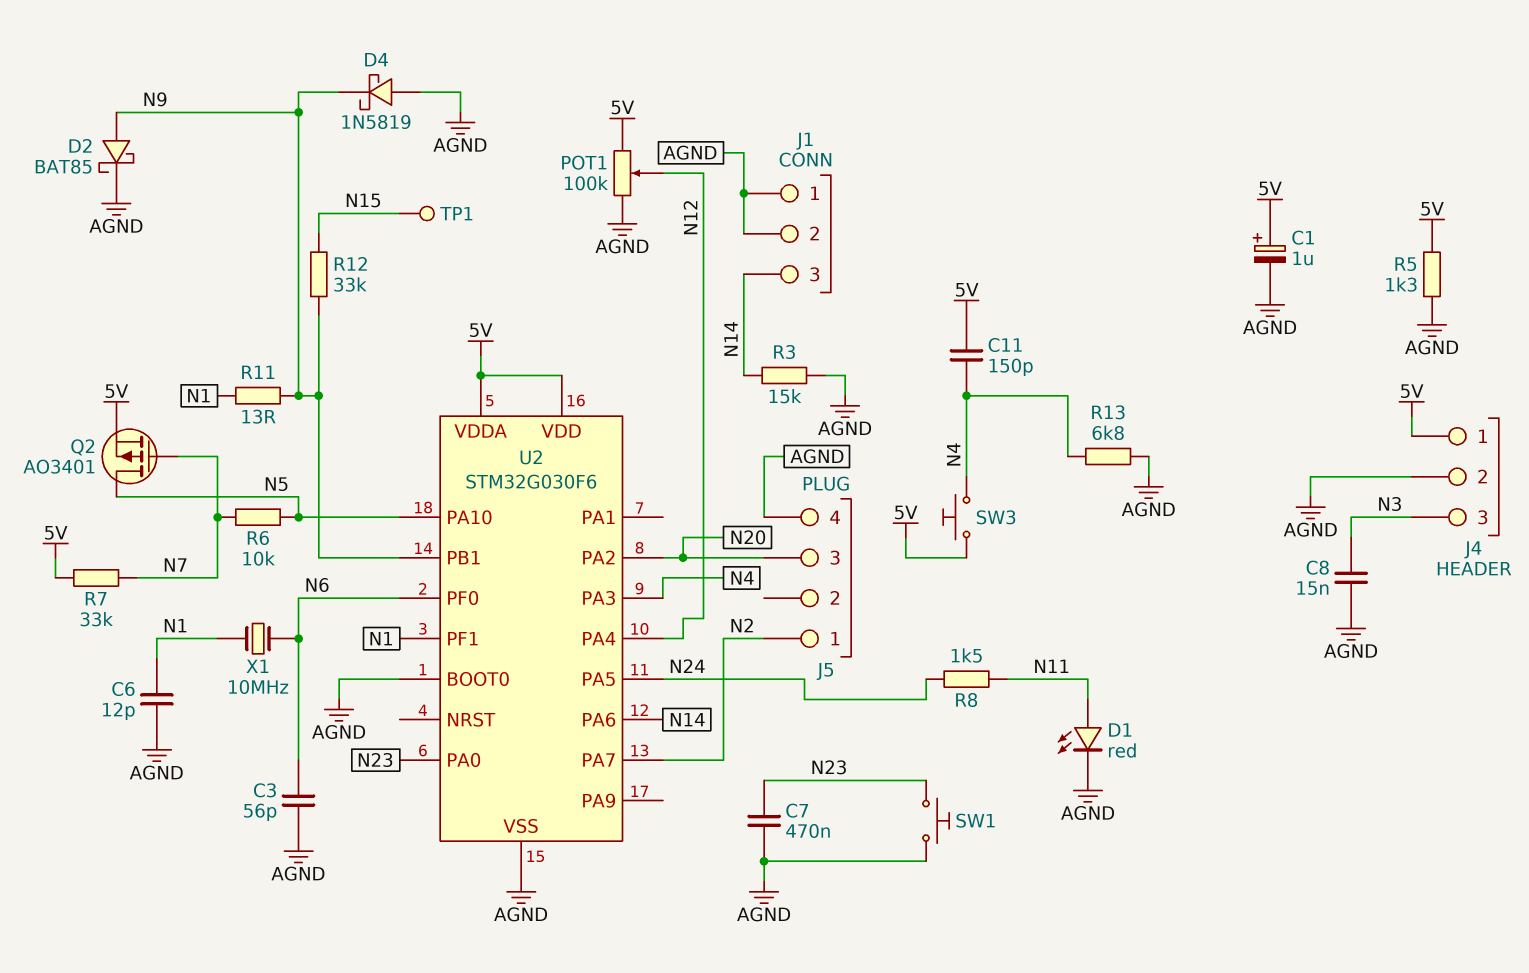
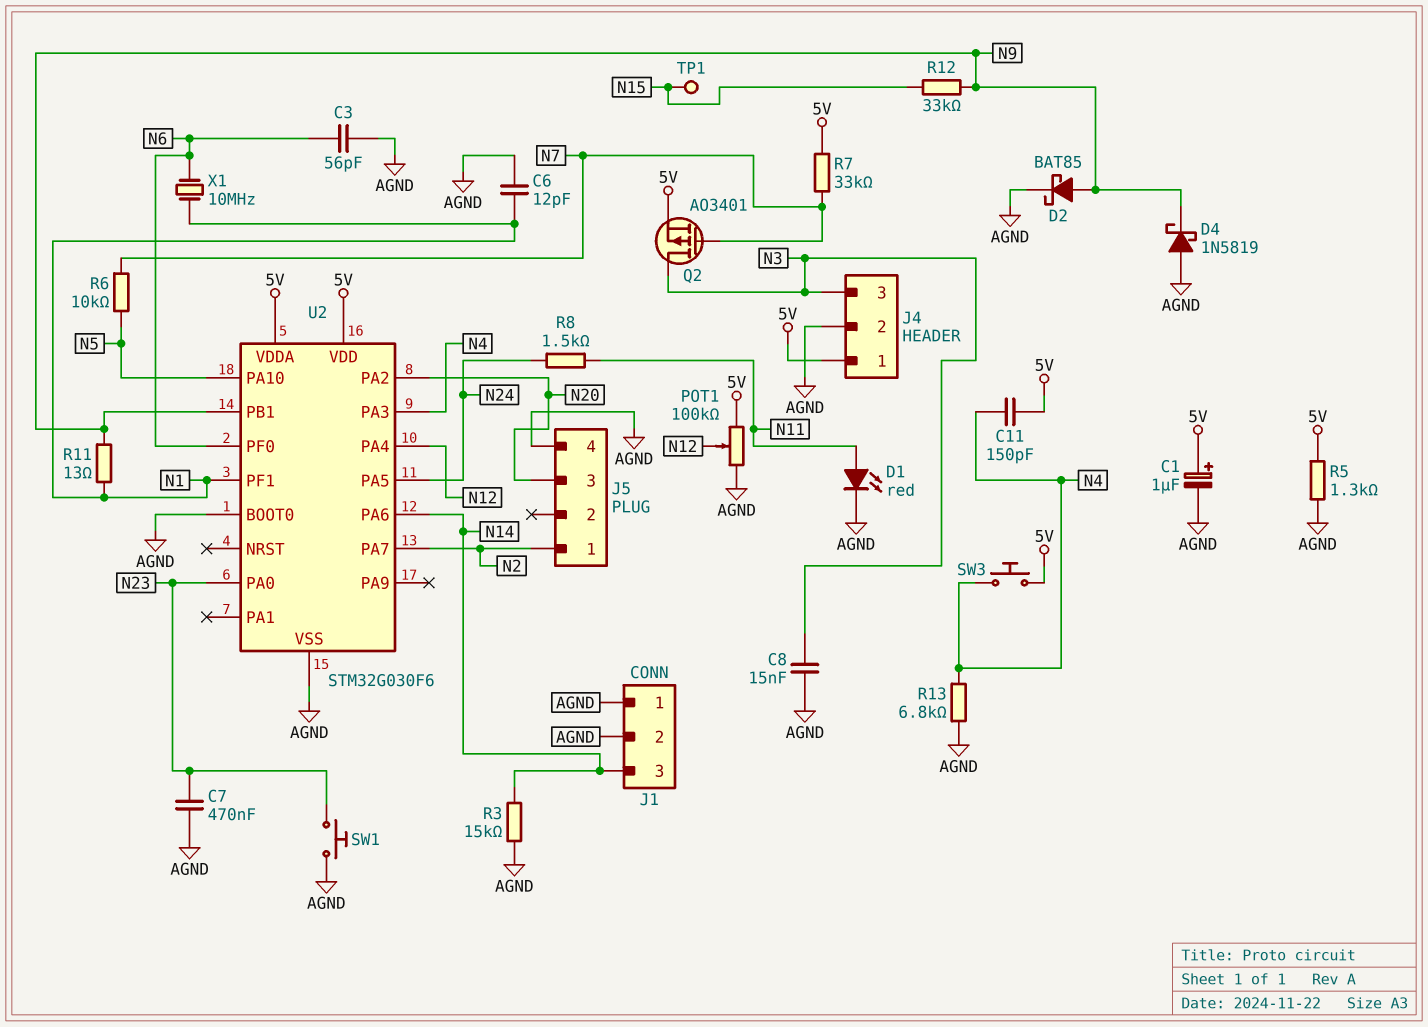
Q2: PMOS AO3401 (G N7, D N5, S 5V) -> PMOS AO3401 (G N7, D N3, S 5V)

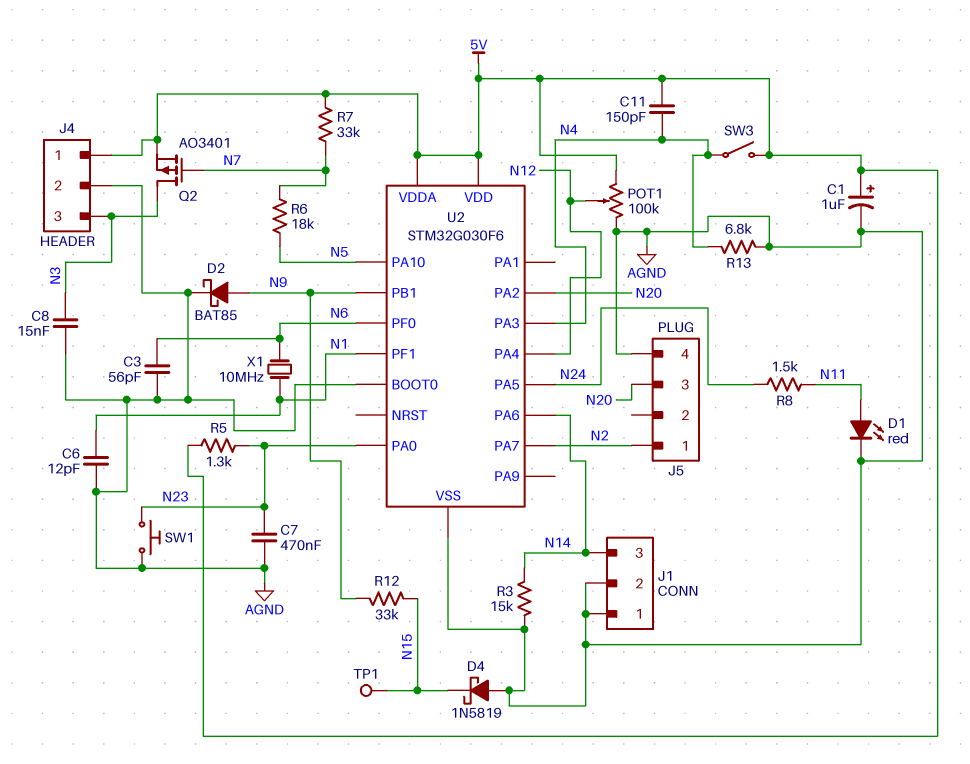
D4: schottky 1N5819 (A AGND, K N9) -> schottky 1N5819 (A AGND, K N15)
R5: 1.3k (5V, AGND) -> 1.3k (5V, N23)
R6: 10k (N5, N7) -> 18k (N5, N7)
R11: 13 (N1, N9) -> none
SW3: button (5V, N4) -> switch (5V, N4)

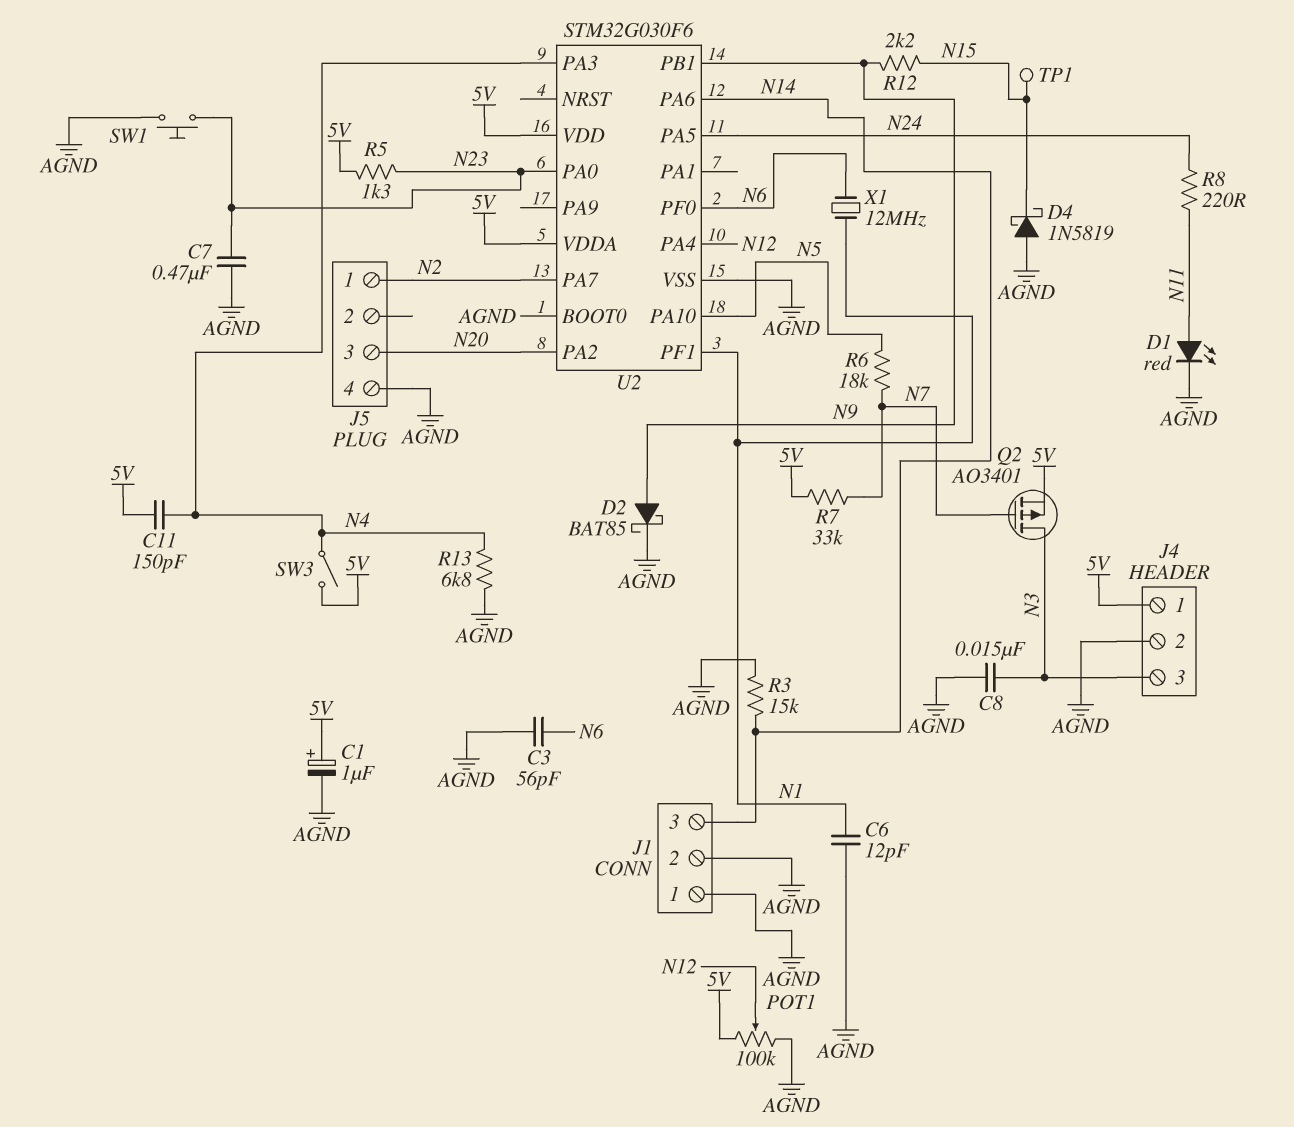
R8: 1.5k (N11, N24) -> 220 (N11, N24)
R12: 33k (N9, N15) -> 2.2k (N9, N15)
X1: 10MHz (N1, N6) -> 12MHz (N1, N6)

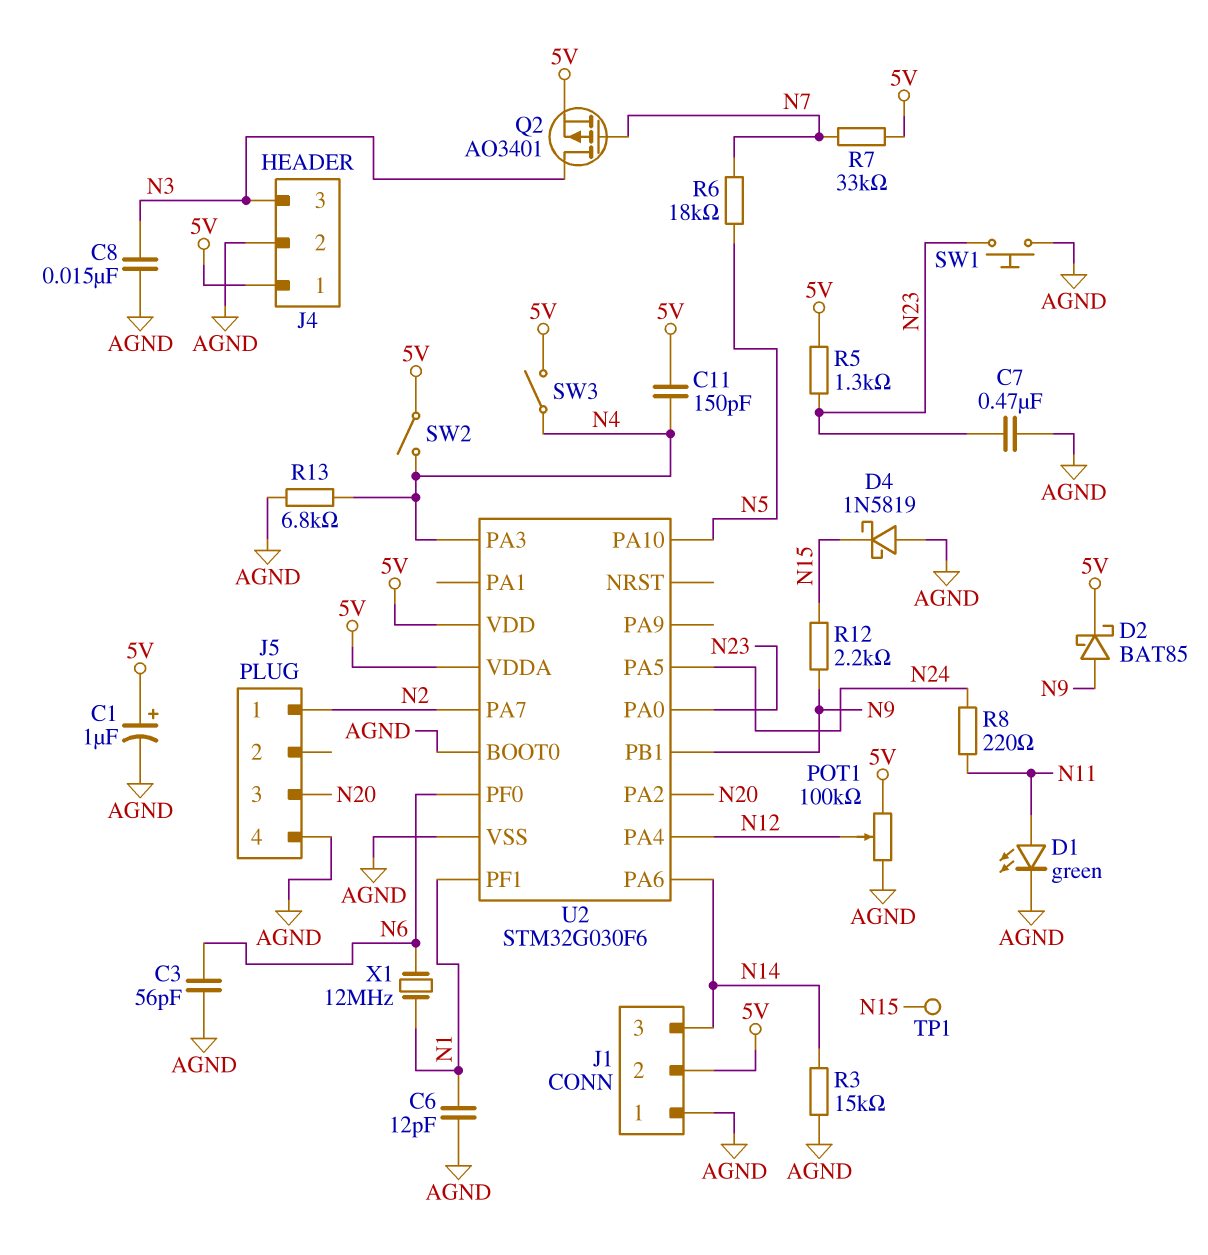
D1: LED red (A N11, K AGND) -> LED green (A N11, K AGND)
D2: schottky BAT85 (A N9, K AGND) -> schottky BAT85 (A N9, K 5V)
J1 pin 2: AGND -> 5V
SW2: none -> switch (5V, N4)

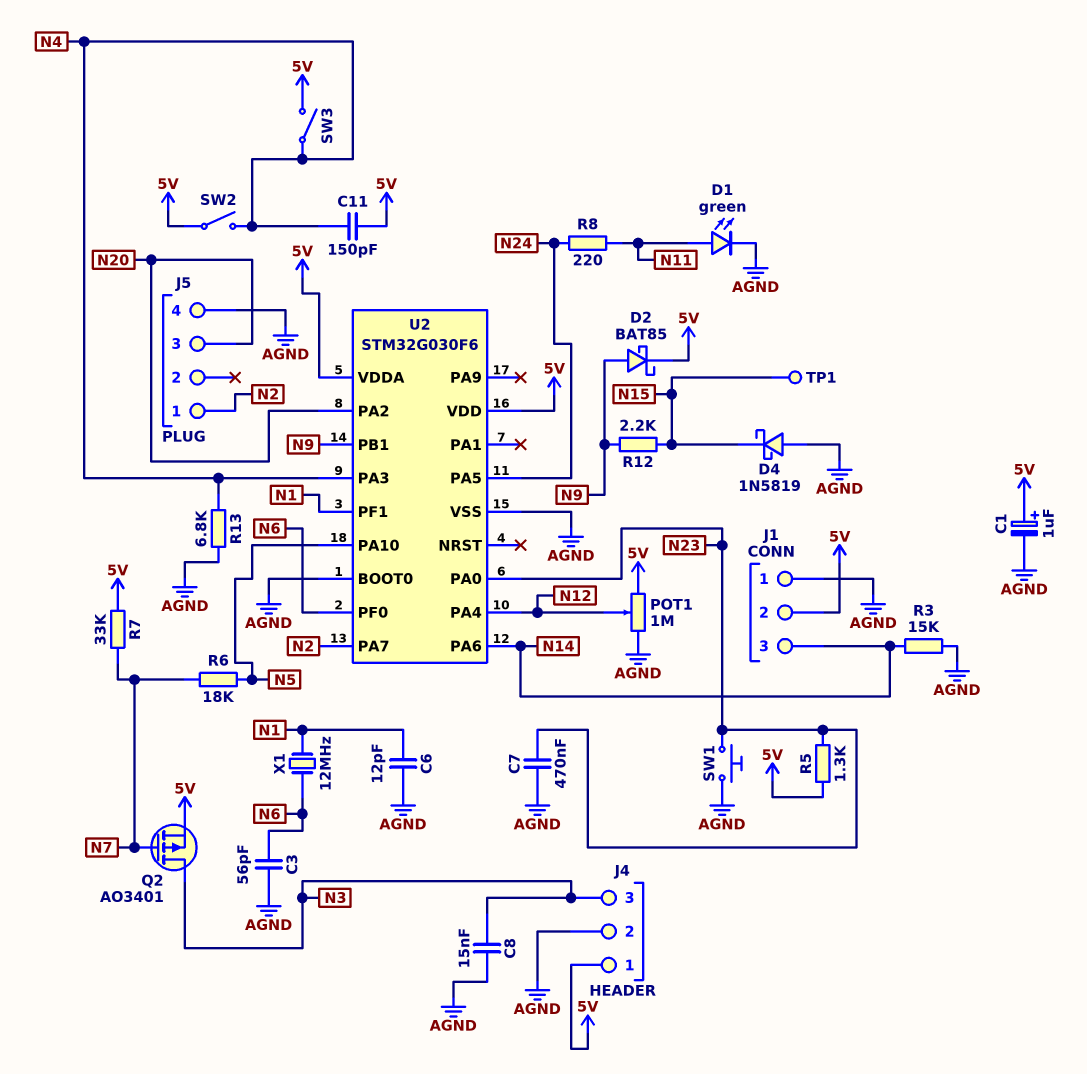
POT1: 100k (5V, AGND, wiper N12) -> 1M (5V, AGND, wiper N12)

